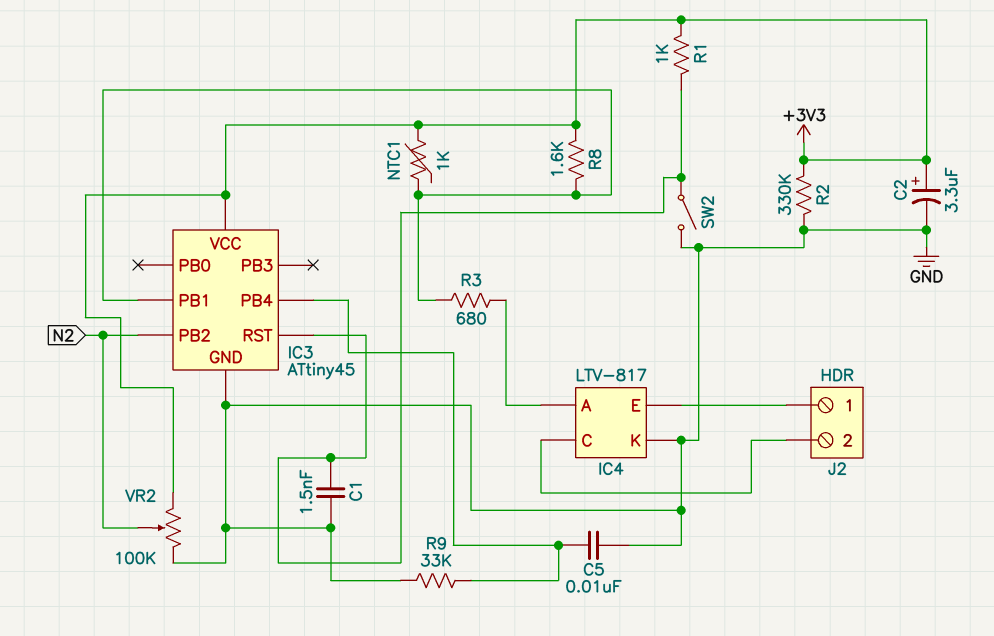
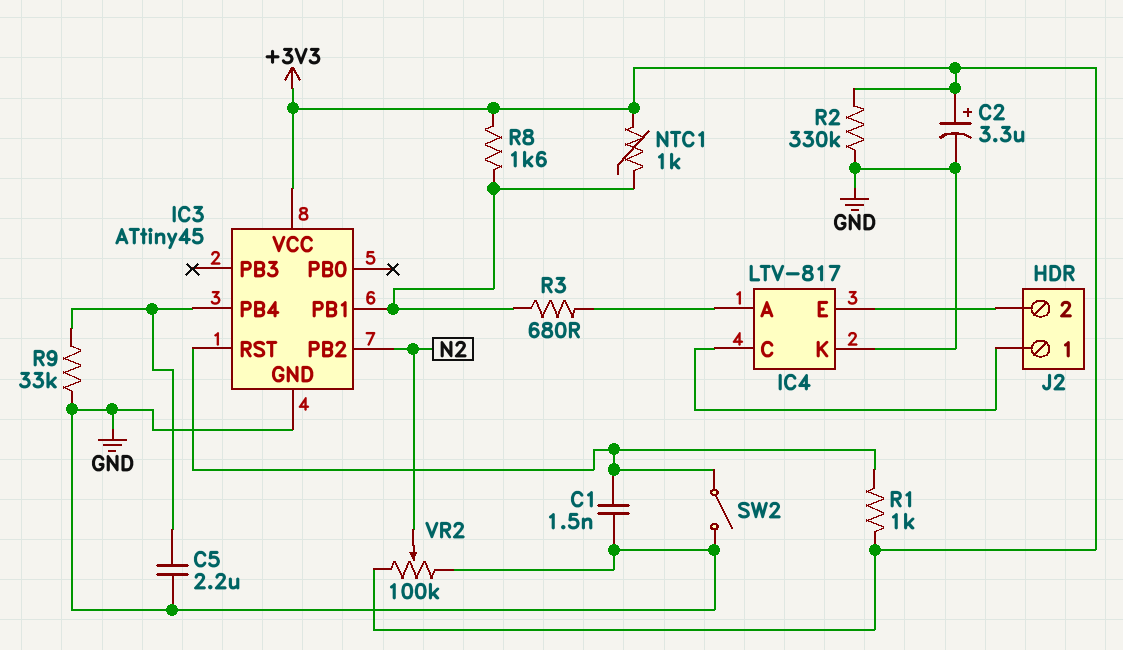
C5: 10nF (GND, IC3/PB4) -> 2.2uF (GND, IC3/PB4)
J2 pin 1: IC4/E -> IC4/C
J2 pin 2: IC4/C -> IC4/E

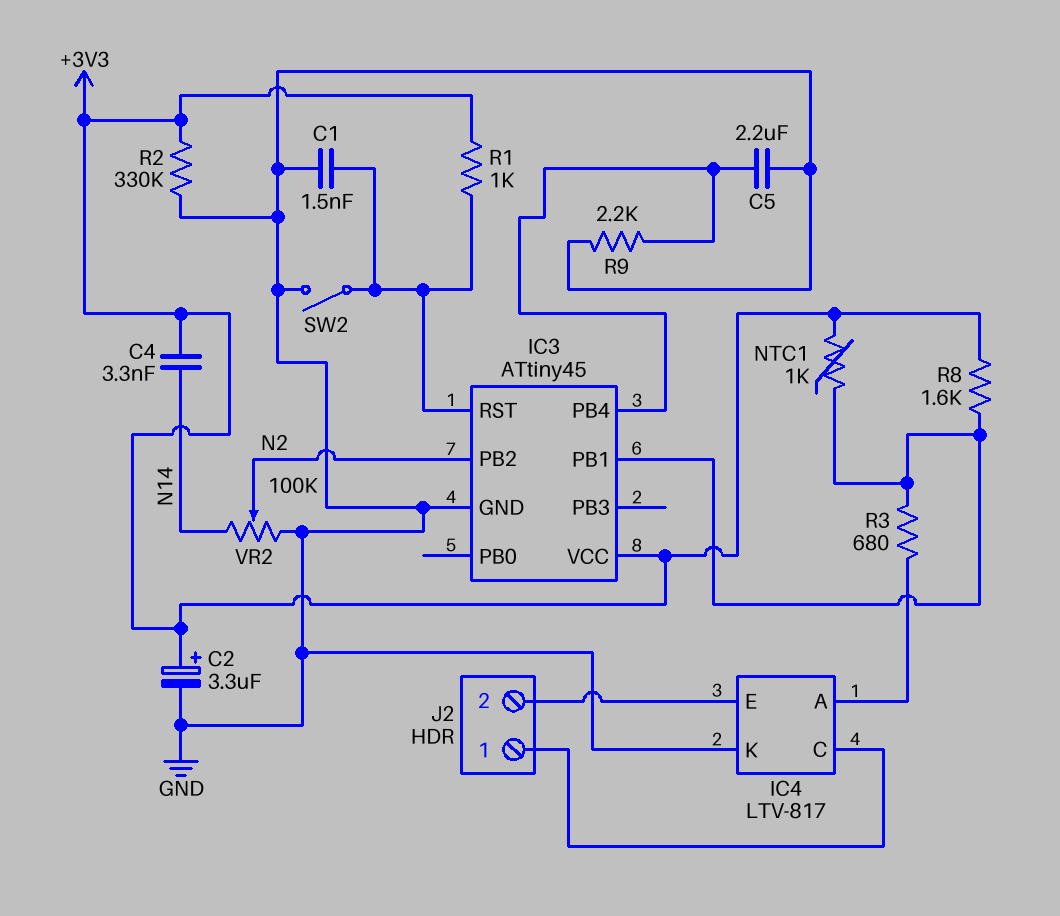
C4: none -> 3.3nF (+3V3, N14)
R9: 33k (GND, IC3/PB4) -> 2.2k (GND, IC3/PB4)
VR2: 100k (+3V3, GND, wiper N2) -> 100k (GND, N14, wiper N2)

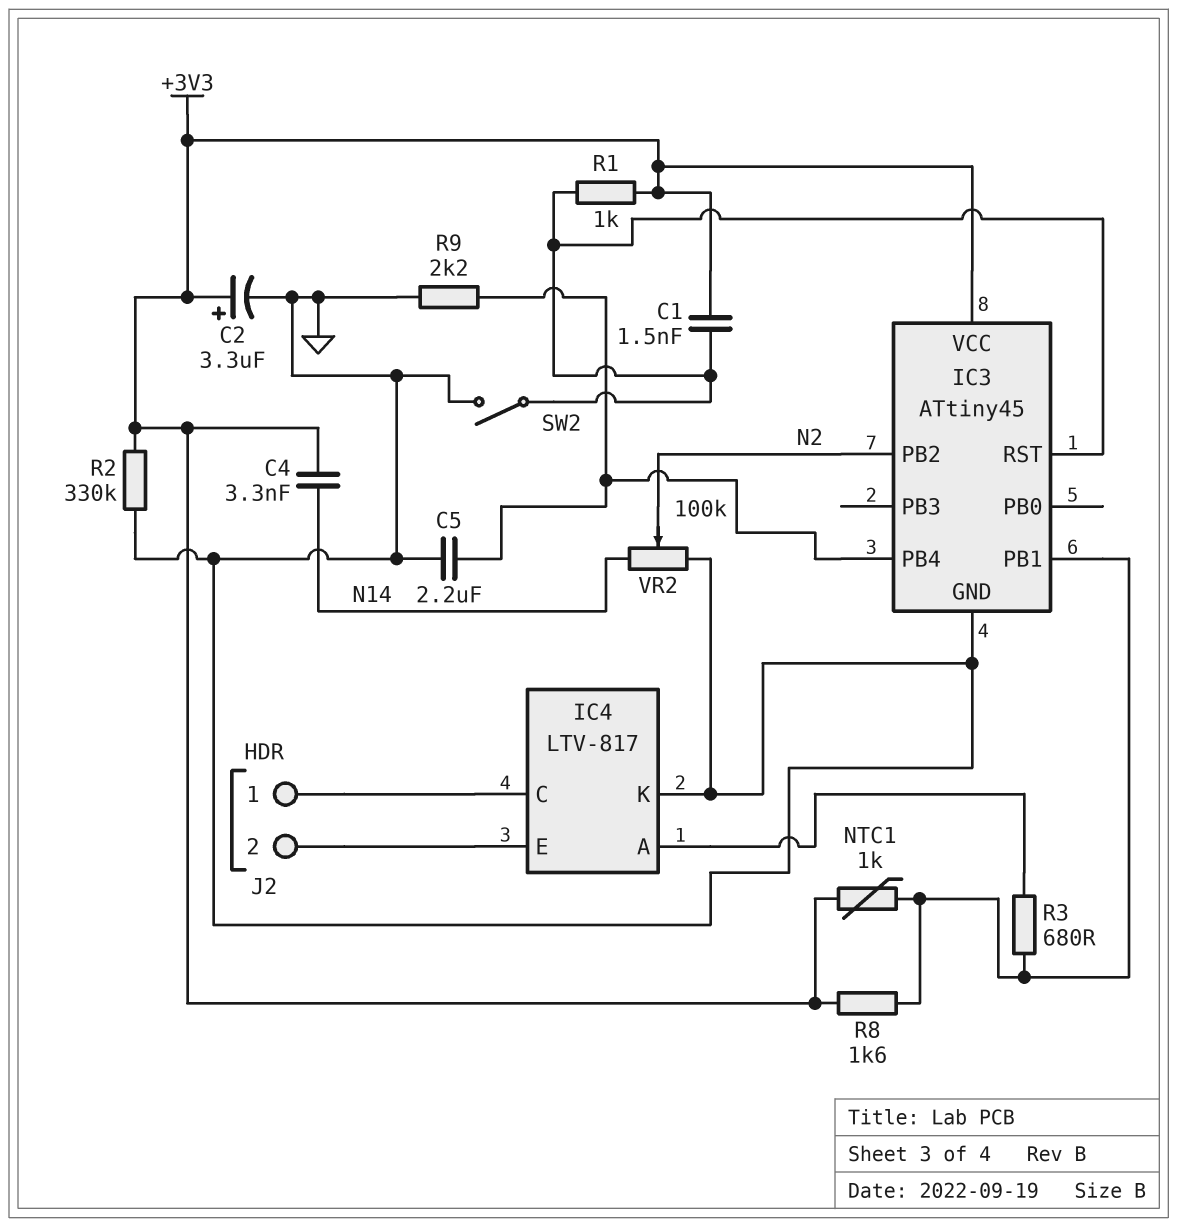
C1: 1.5nF (GND, IC3/RST) -> 1.5nF (+3V3, IC3/RST)

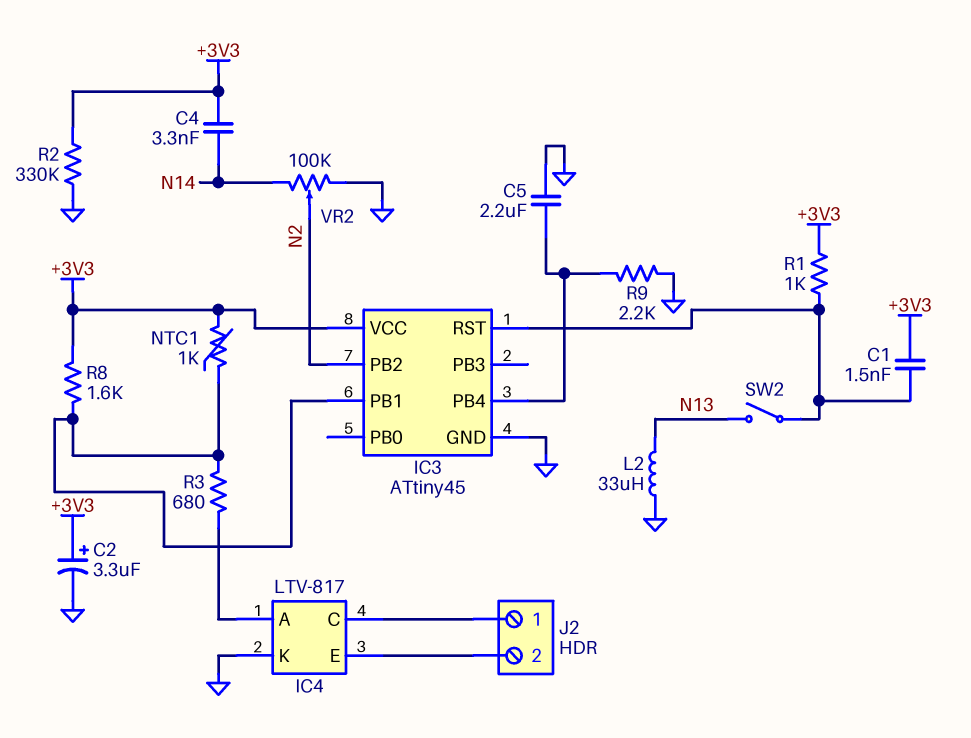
L2: none -> 33uH (GND, N13)
SW2: switch (GND, IC3/RST) -> switch (IC3/RST, N13)

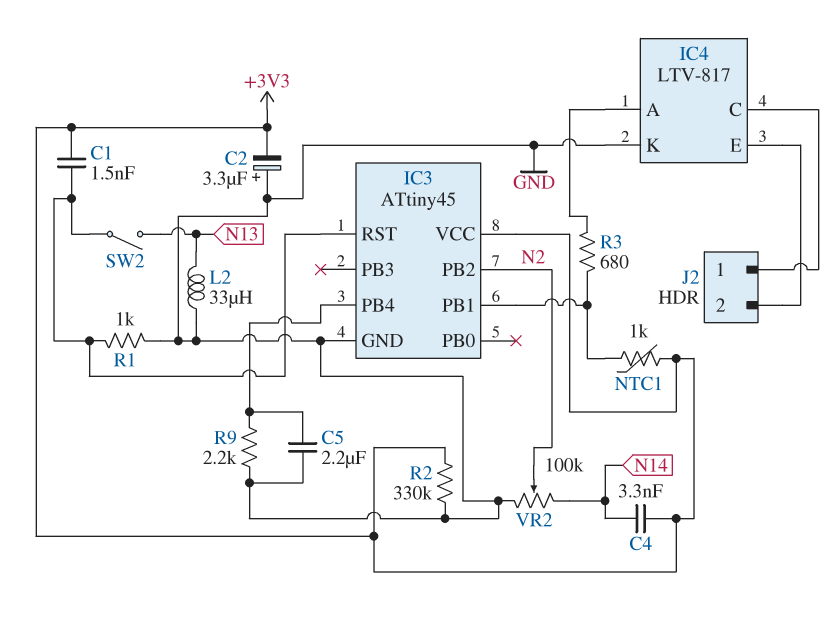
C2: 3.3uF (plus +3V3, minus GND) -> 3.3uF (plus GND, minus +3V3)
R1: 1k (+3V3, IC3/RST) -> 1k (GND, IC3/RST)
R8: 1.6k (+3V3, IC3/PB1) -> none

